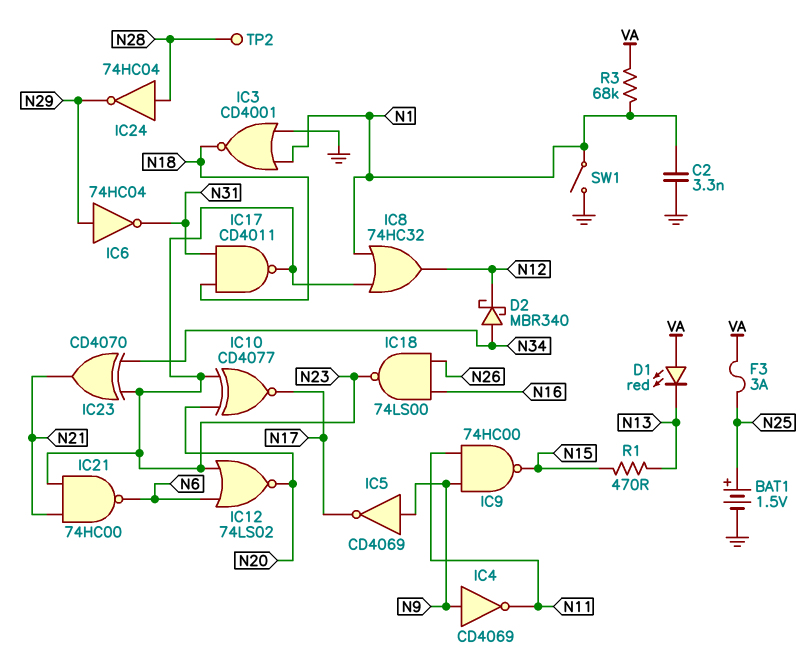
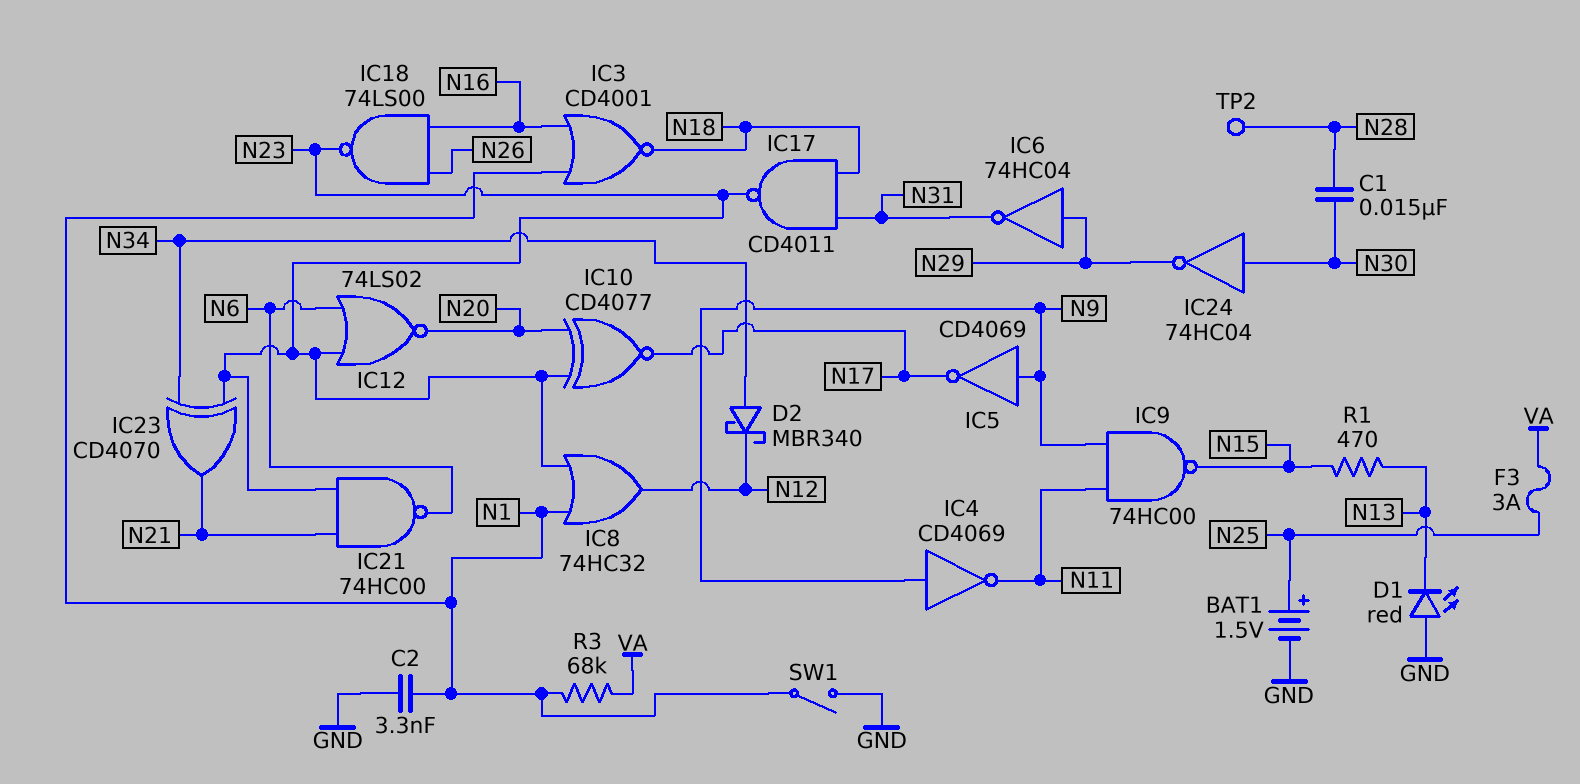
C1: none -> 15nF (N28, N30)
D1: LED red (A VA, K N13) -> LED red (A GND, K N13)
IC3: NOR CD4001 (in GND, in N1, out N18) -> NOR CD4001 (in N1, in N16, out N18)
IC24: NOT 74HC04 (in N28, out N29) -> NOT 74HC04 (in N30, out N29)

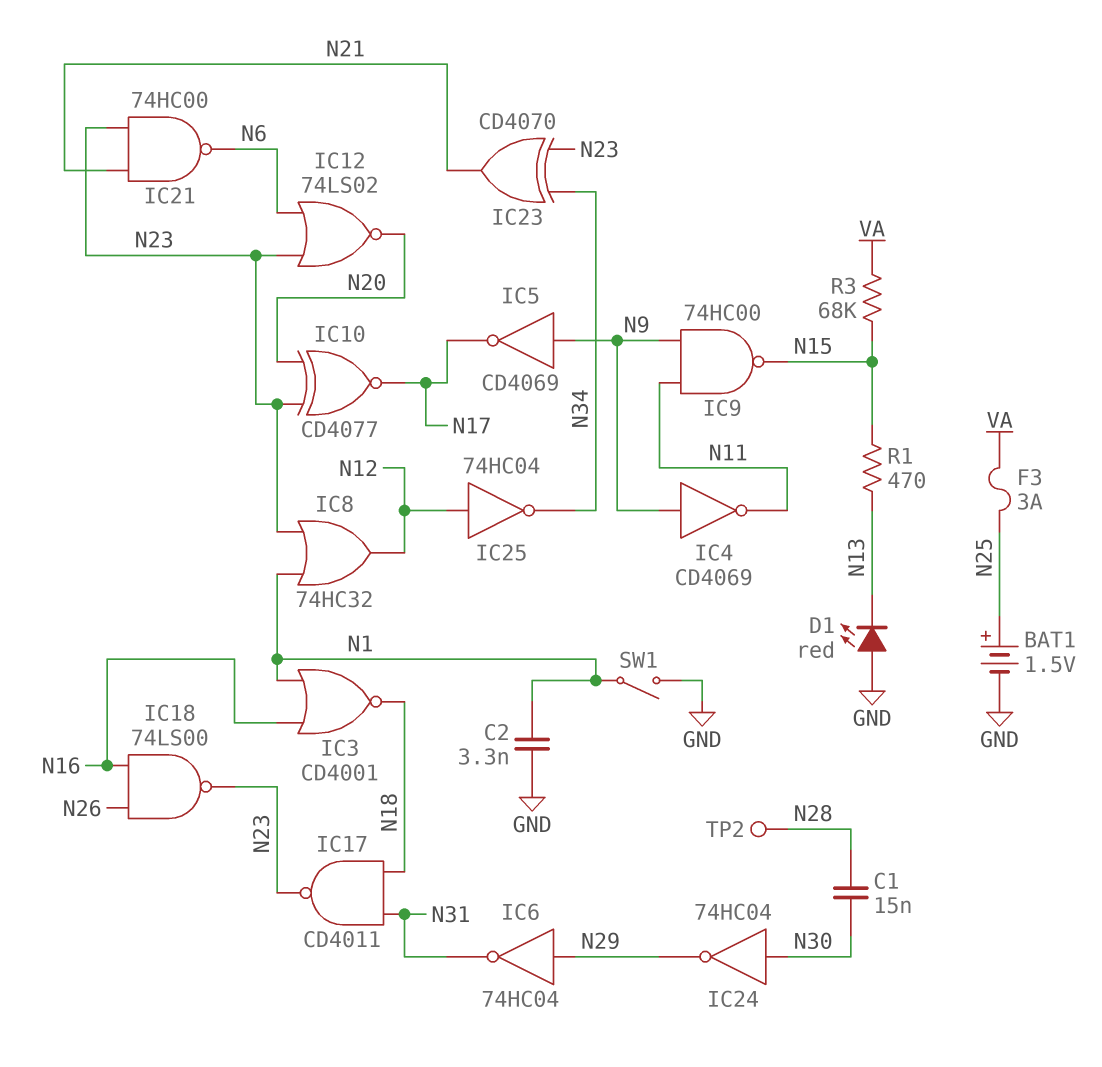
D2: schottky MBR340 (A N34, K N12) -> none
IC25: none -> NOT 74HC04 (in N12, out N34)
R3: 68k (N1, VA) -> 68k (N15, VA)

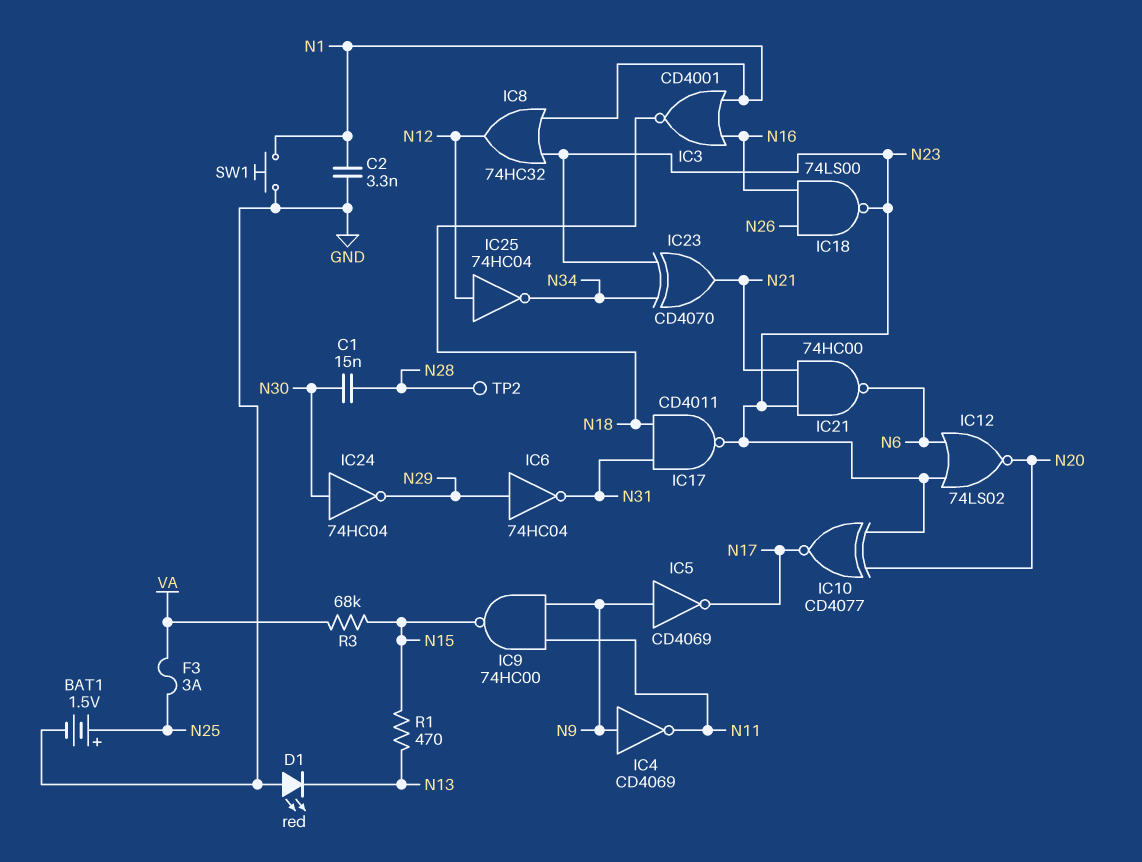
SW1: switch (GND, N1) -> button (GND, N1)

